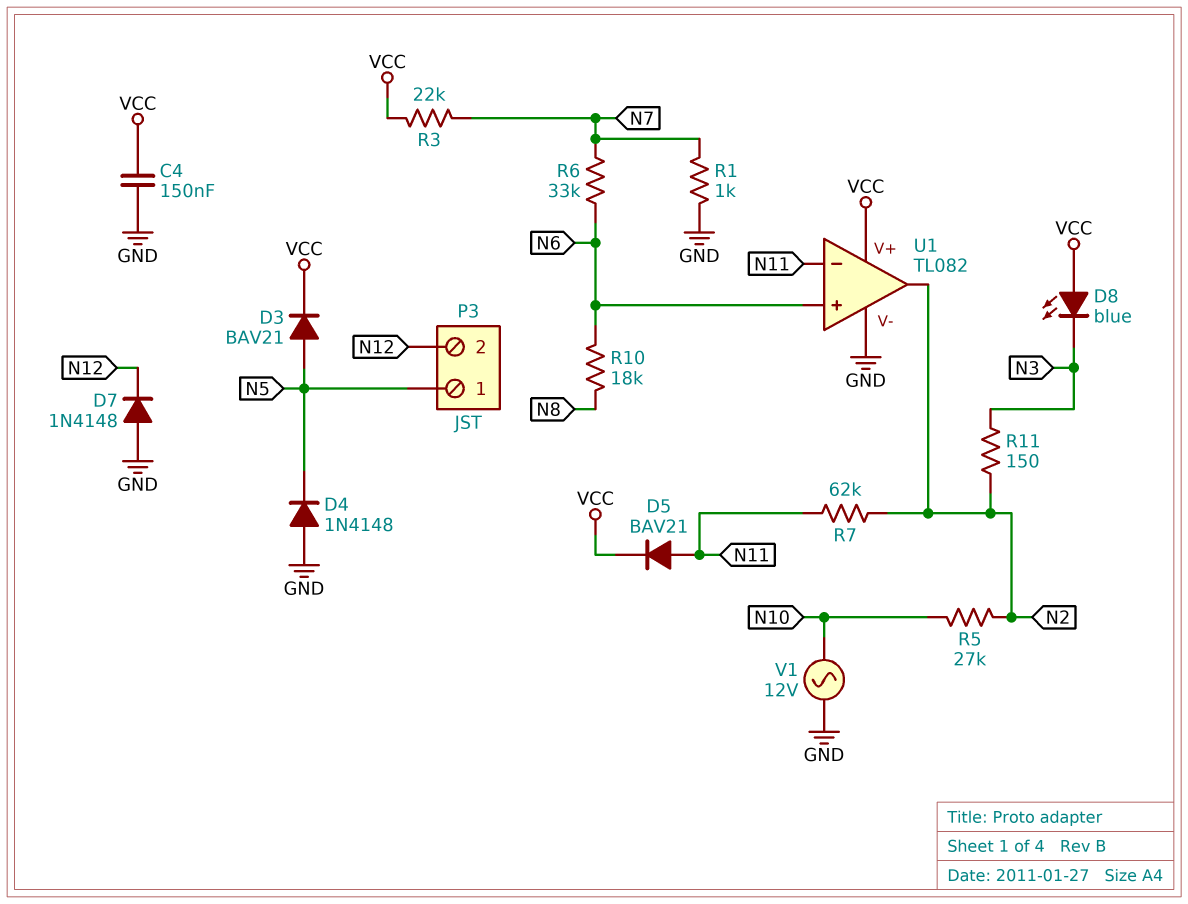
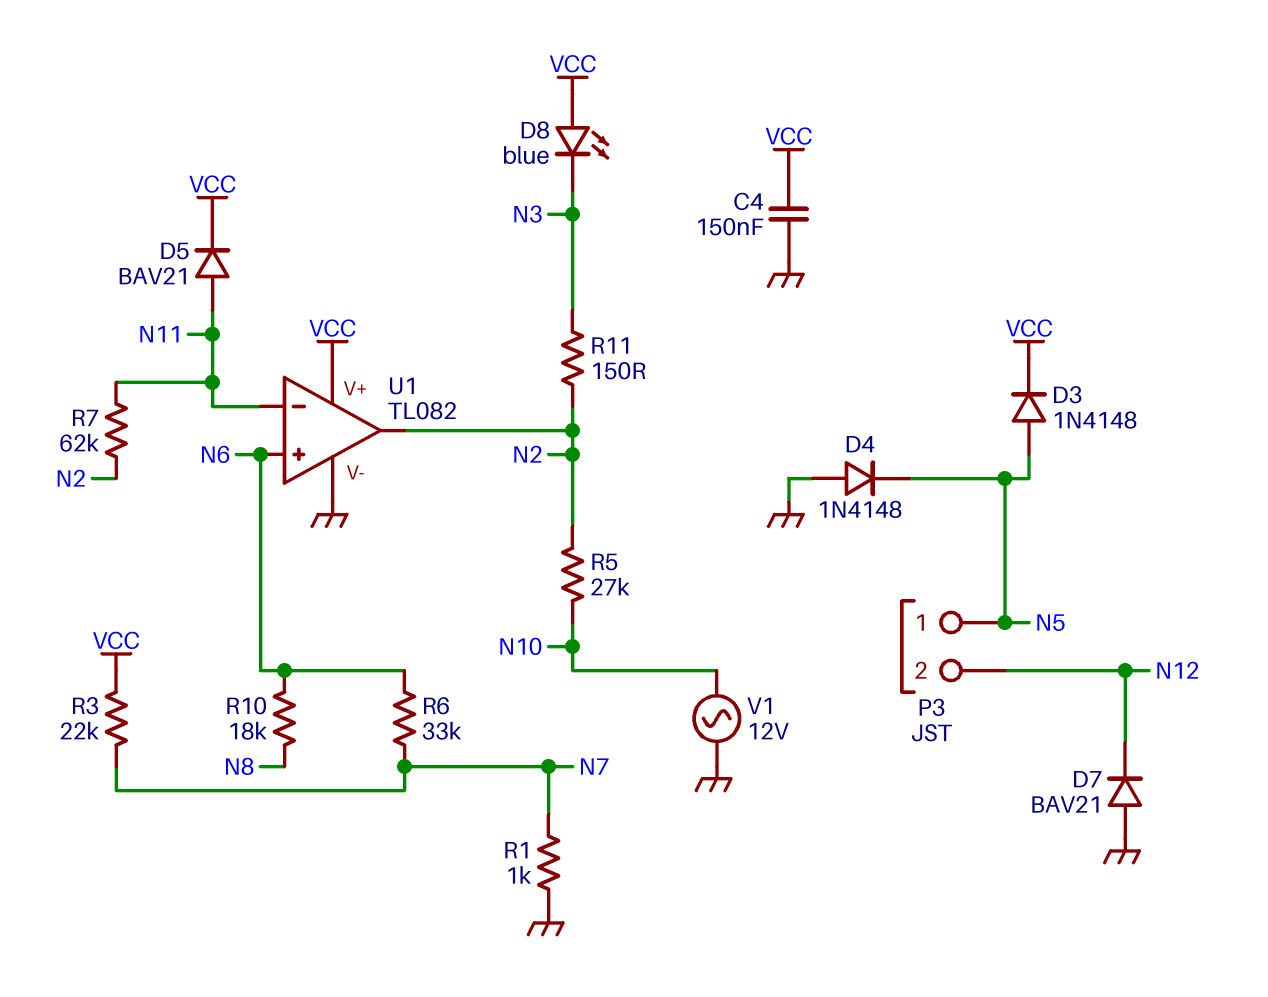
D3: diode BAV21 (A N5, K VCC) -> diode 1N4148 (A N5, K VCC)
D7: diode 1N4148 (A GND, K N12) -> diode BAV21 (A GND, K N12)

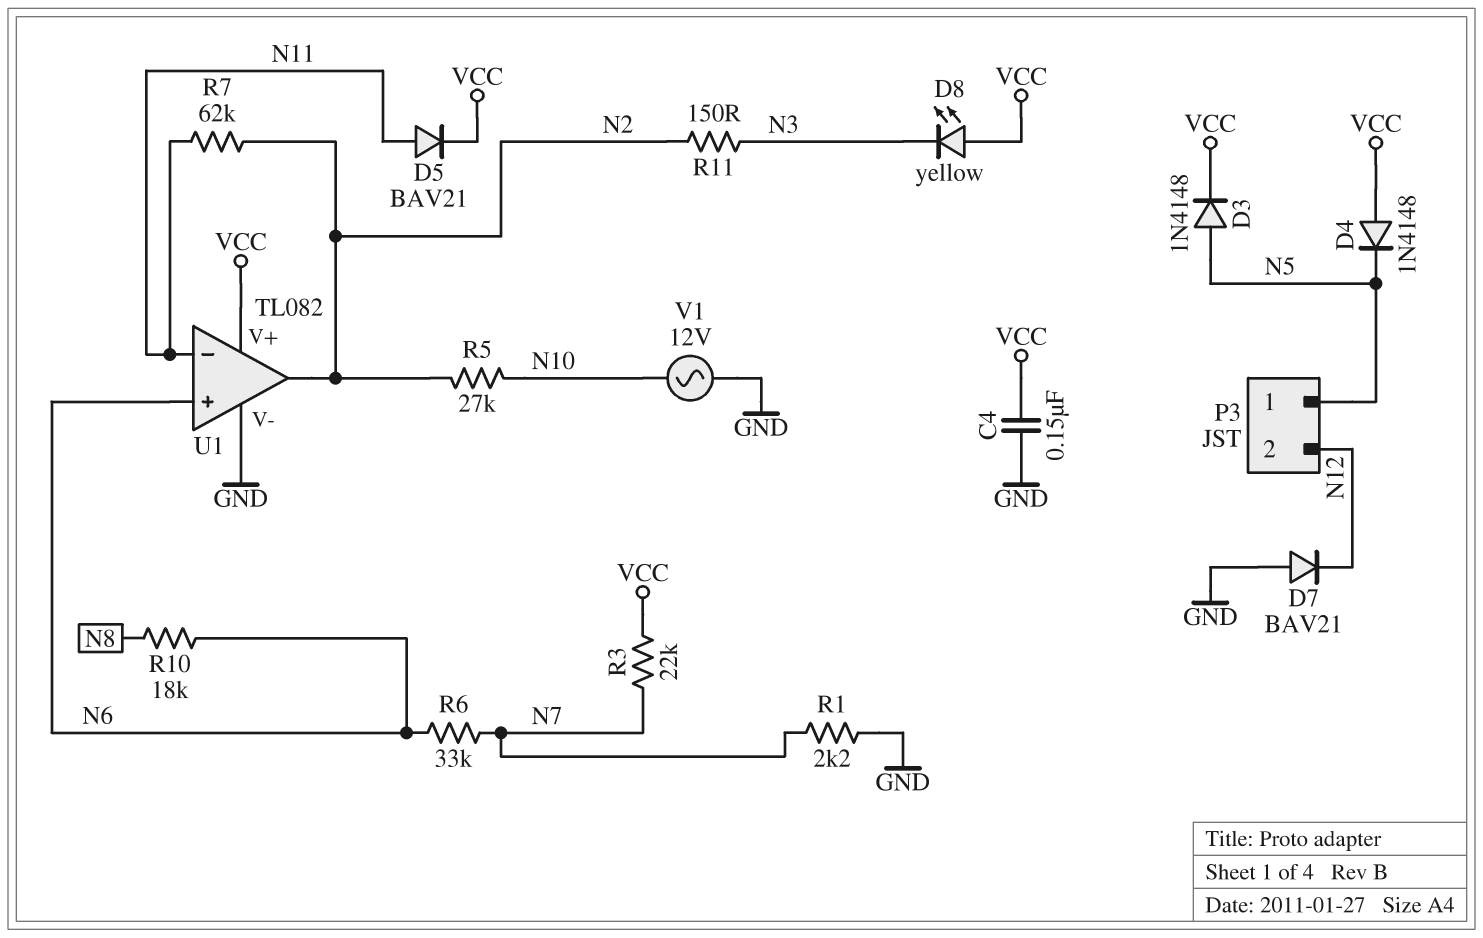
D4: diode 1N4148 (A GND, K N5) -> diode 1N4148 (A VCC, K N5)
D8: LED blue (A VCC, K N3) -> LED yellow (A VCC, K N3)
R1: 1k (GND, N7) -> 2.2k (GND, N7)

